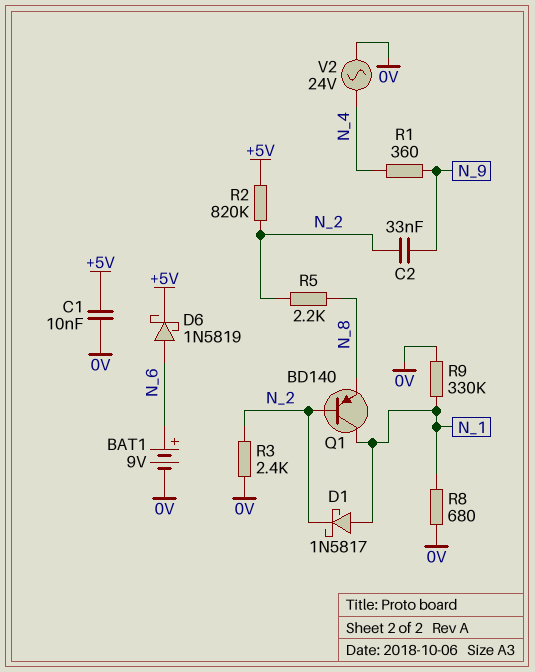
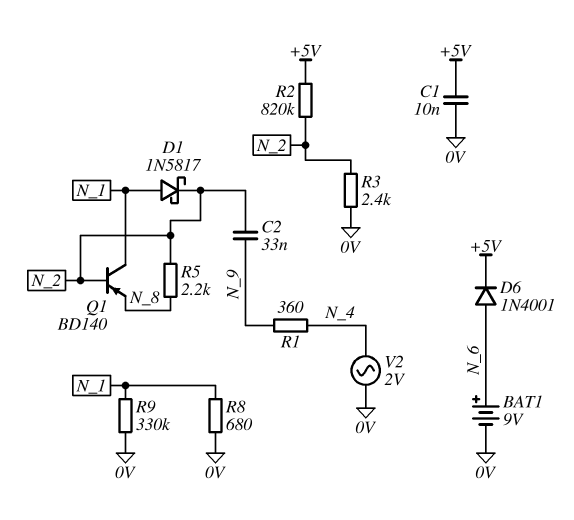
D6: schottky 1N5819 (A N_6, K +5V) -> diode 1N4001 (A N_6, K +5V)
V2: AC 24V (0V, N_4) -> AC 2V (0V, N_4)

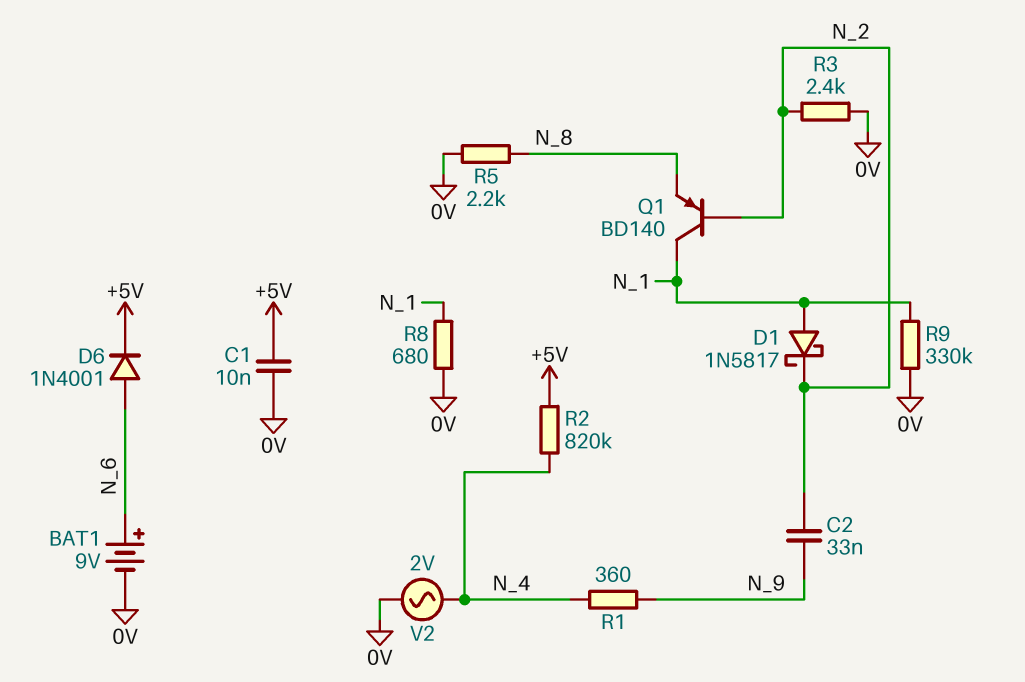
R2: 820k (+5V, N_2) -> 820k (+5V, N_4)
R5: 2.2k (N_2, N_8) -> 2.2k (0V, N_8)

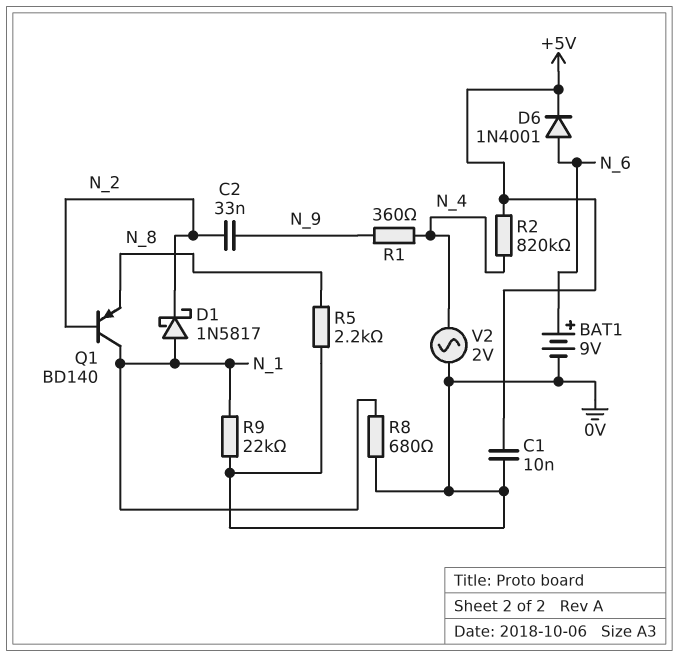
R3: 2.4k (0V, N_2) -> none
R9: 330k (0V, N_1) -> 22k (0V, N_1)

